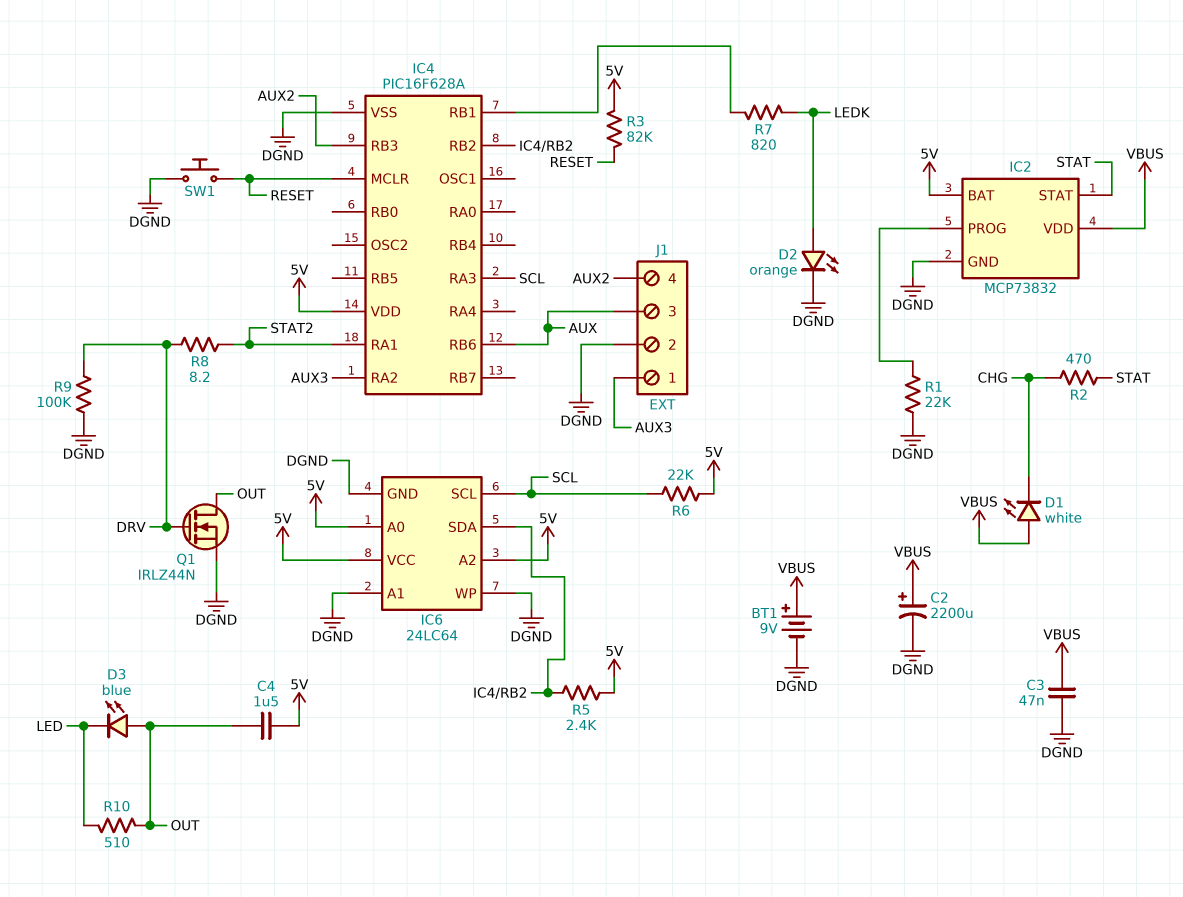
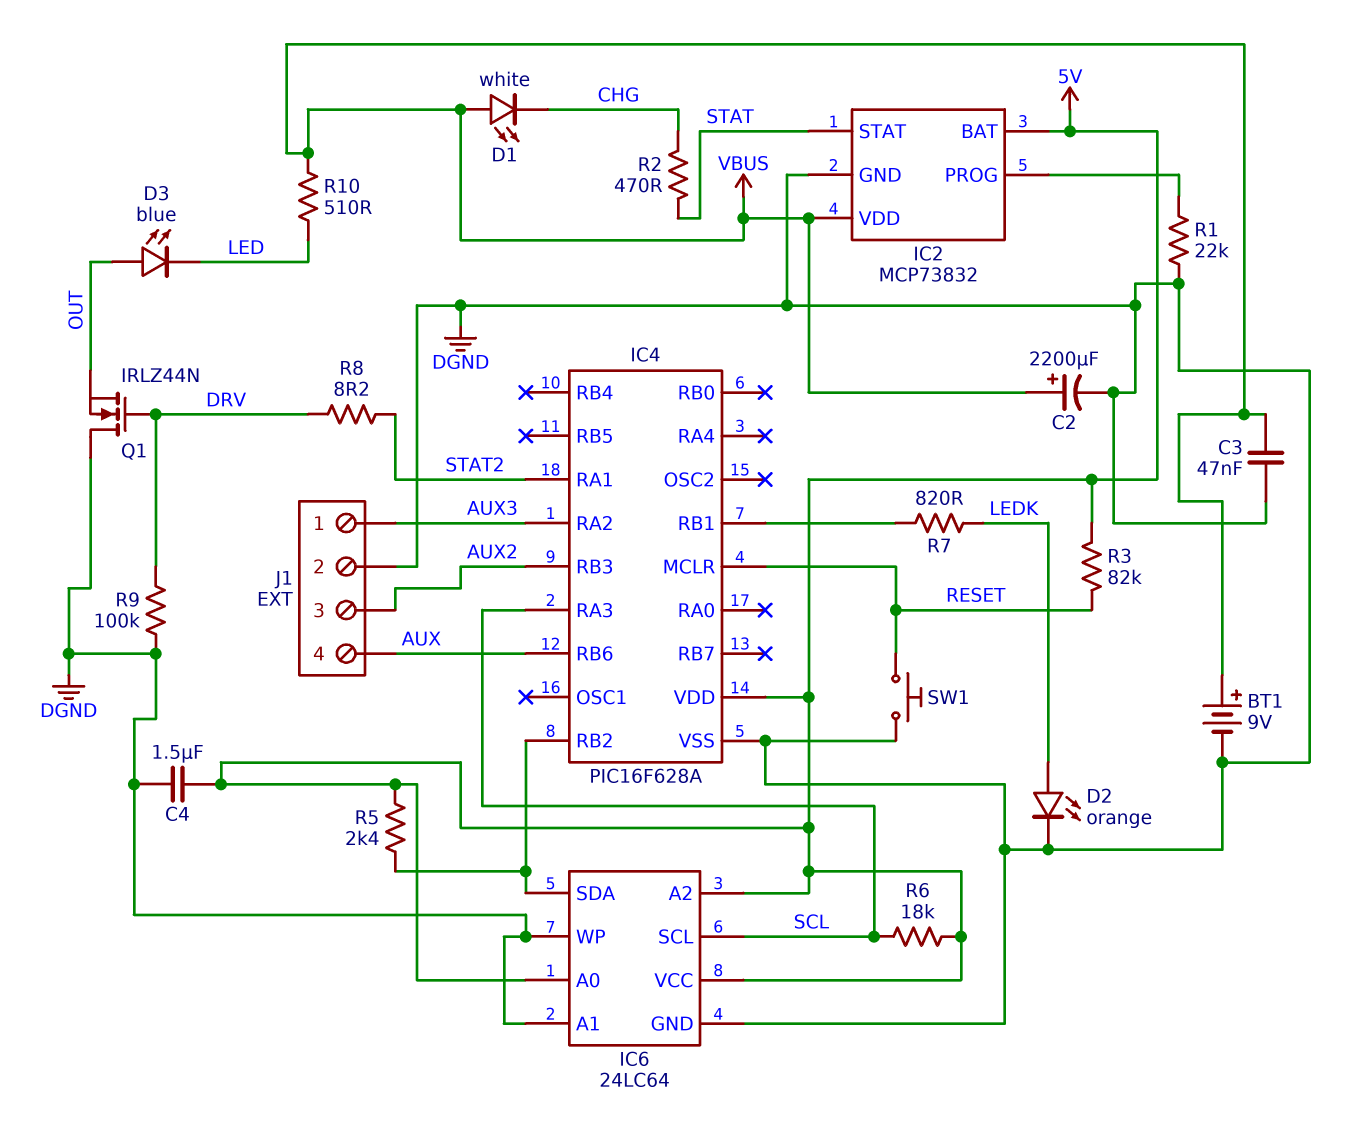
C4: 1.5uF (5V, OUT) -> 1.5uF (5V, DGND)
J1 pin 3: AUX -> AUX2
J1 pin 4: AUX2 -> AUX
Q1: NMOS IRLZ44N (G DRV, D OUT, S DGND) -> NMOS IRLZ44N (G DRV, D DGND, S OUT)
R6: 22k (5V, SCL) -> 18k (5V, SCL)
R10: 510 (LED, OUT) -> 510 (LED, VBUS)

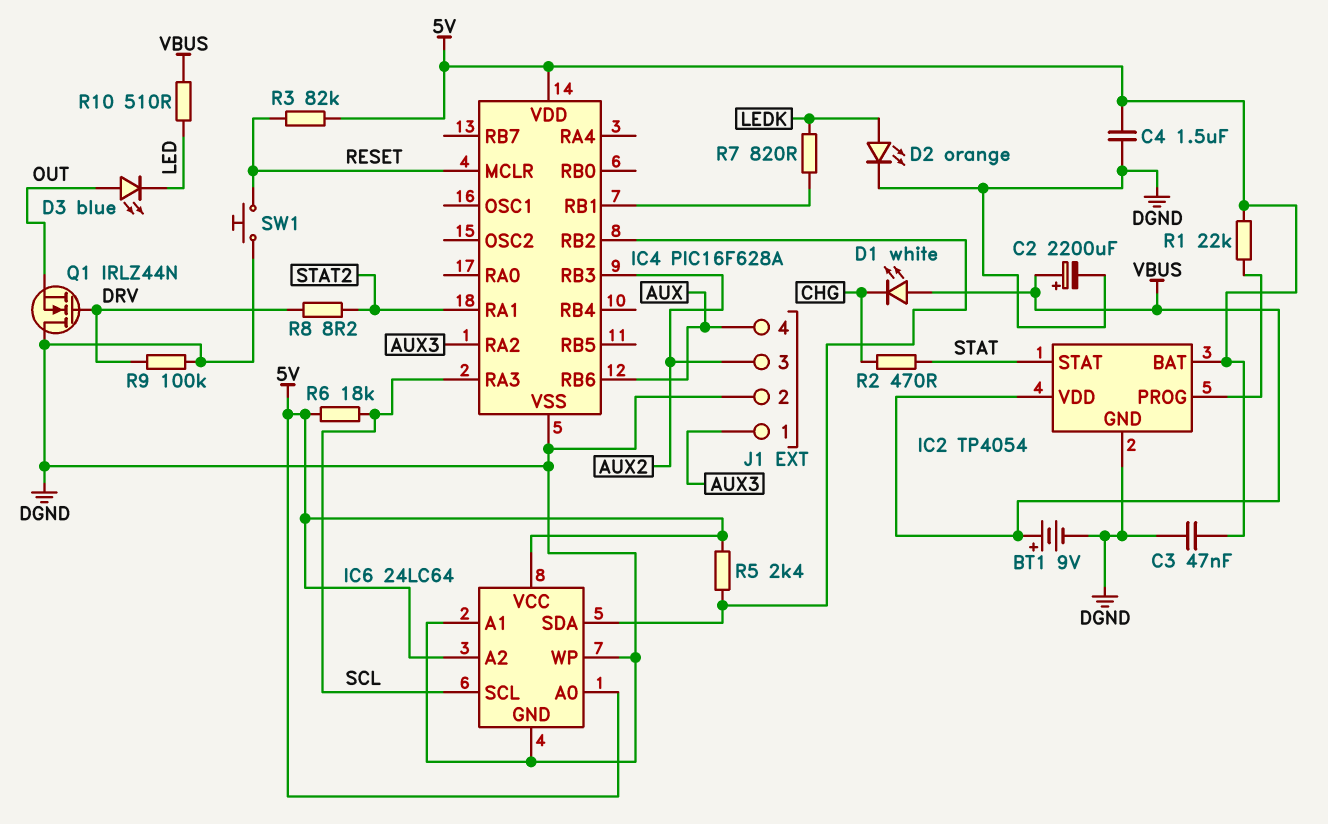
C3: 47nF (DGND, VBUS) -> 47nF (5V, DGND)
IC2: MCP73832 -> TP4054
R1: 22k (DGND, IC2/PROG) -> 22k (5V, IC2/PROG)

